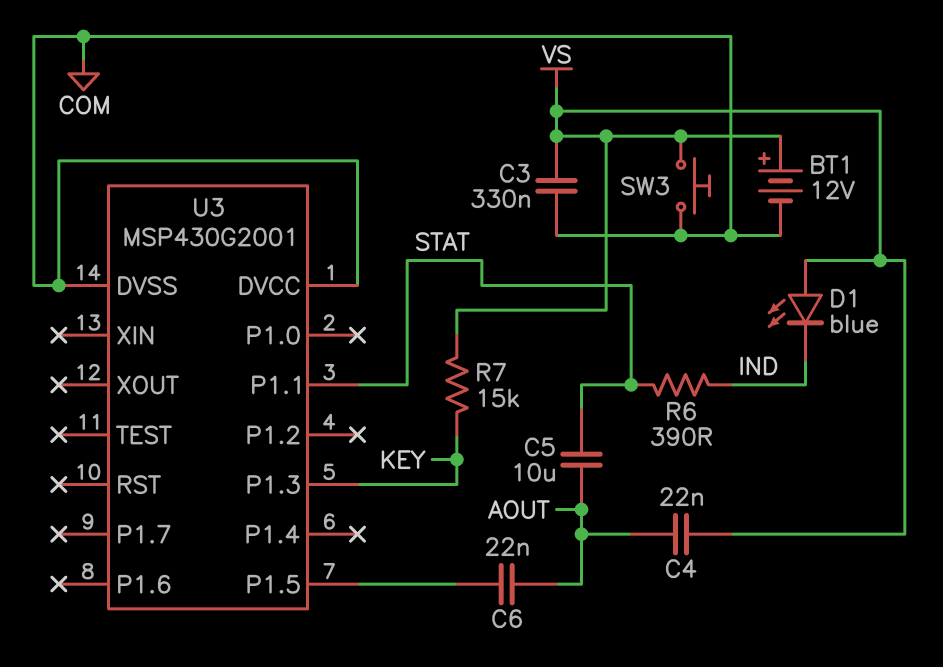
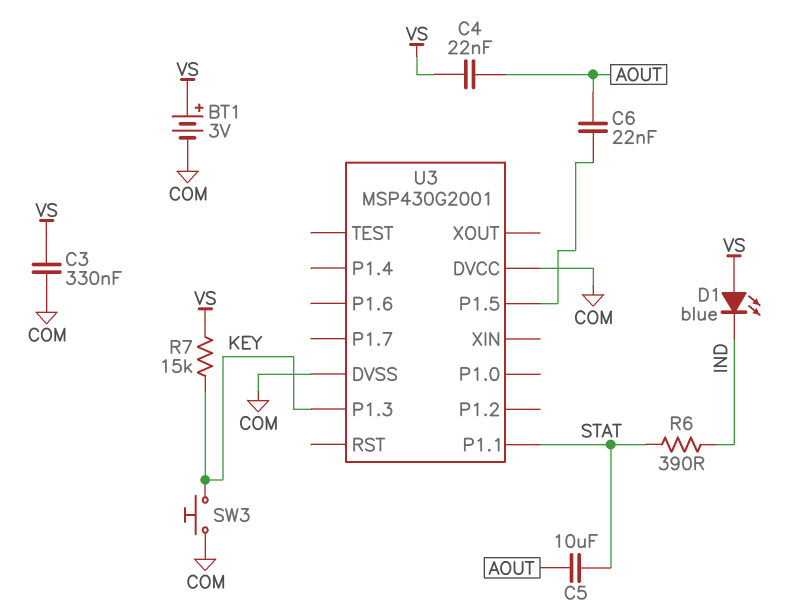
BT1: 12V (plus VS, minus COM) -> 3V (plus VS, minus COM)
SW3: button (COM, VS) -> button (COM, KEY)

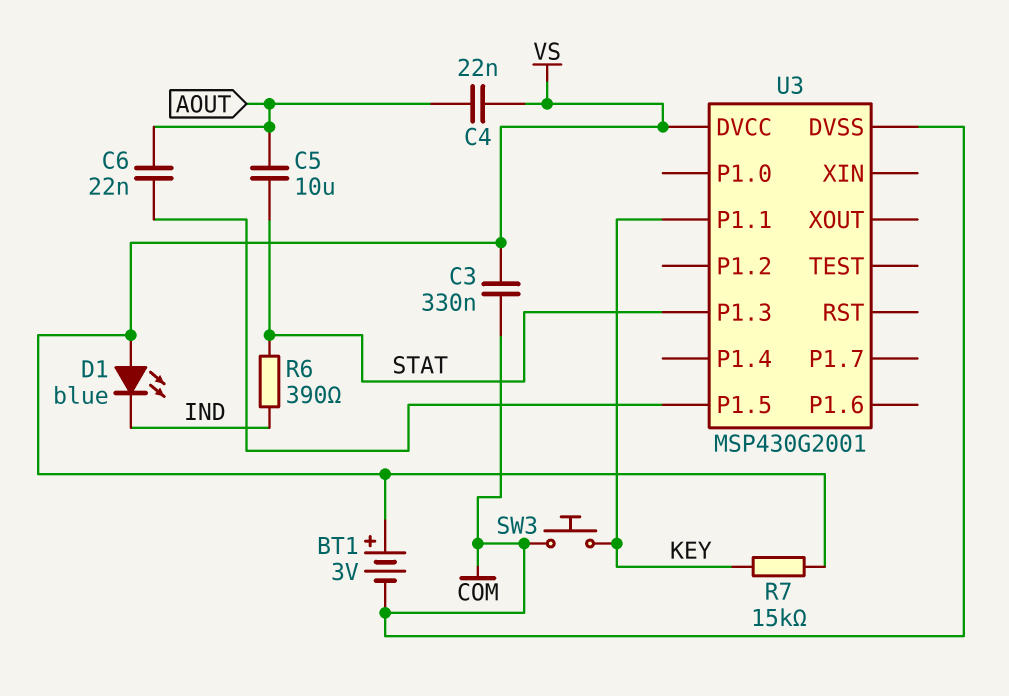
U3 pin DVCC: COM -> VS
U3 pin P1.1: STAT -> KEY
U3 pin P1.3: KEY -> STAT

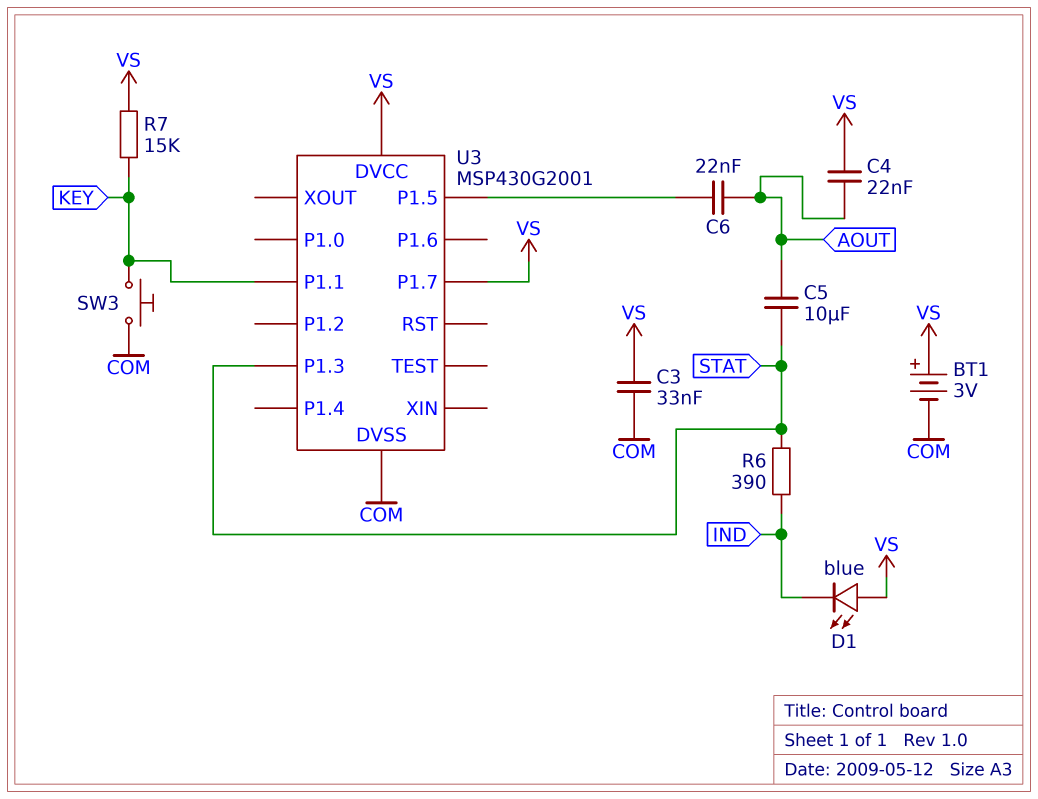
C3: 330nF (COM, VS) -> 33nF (COM, VS)
U3 pin P1.7: none -> VS

